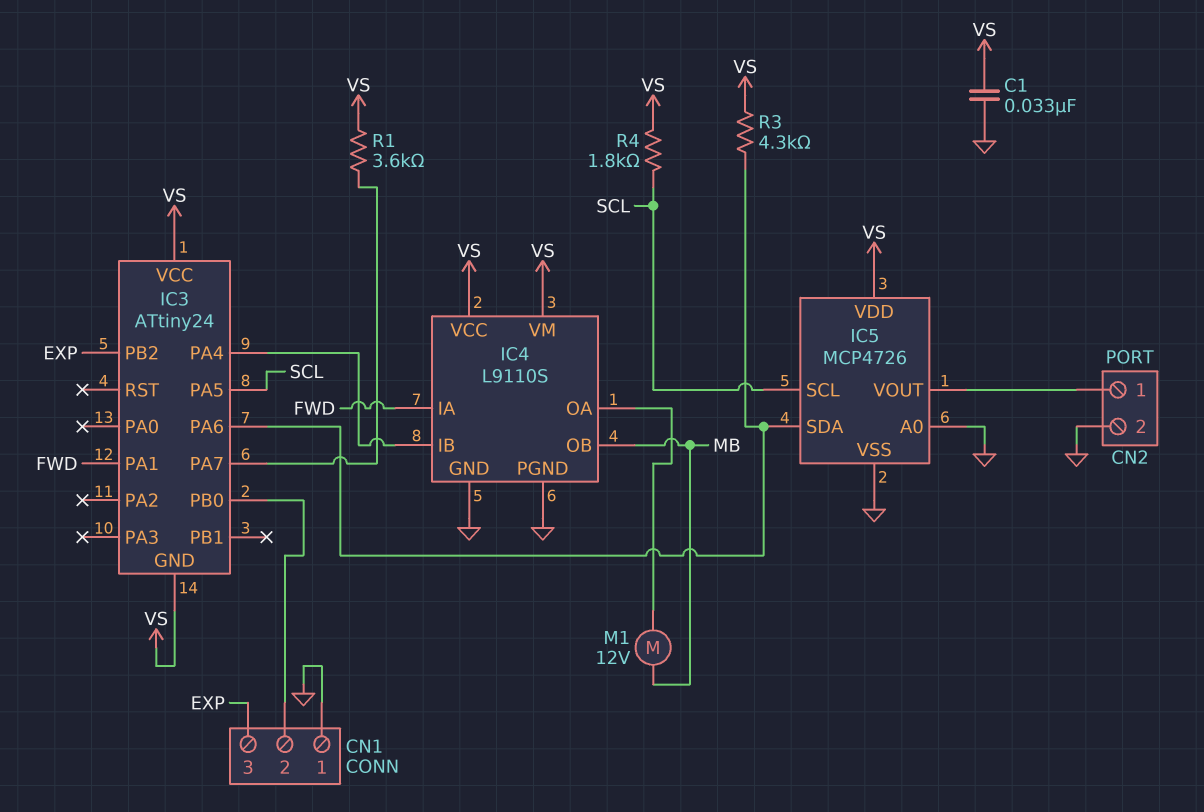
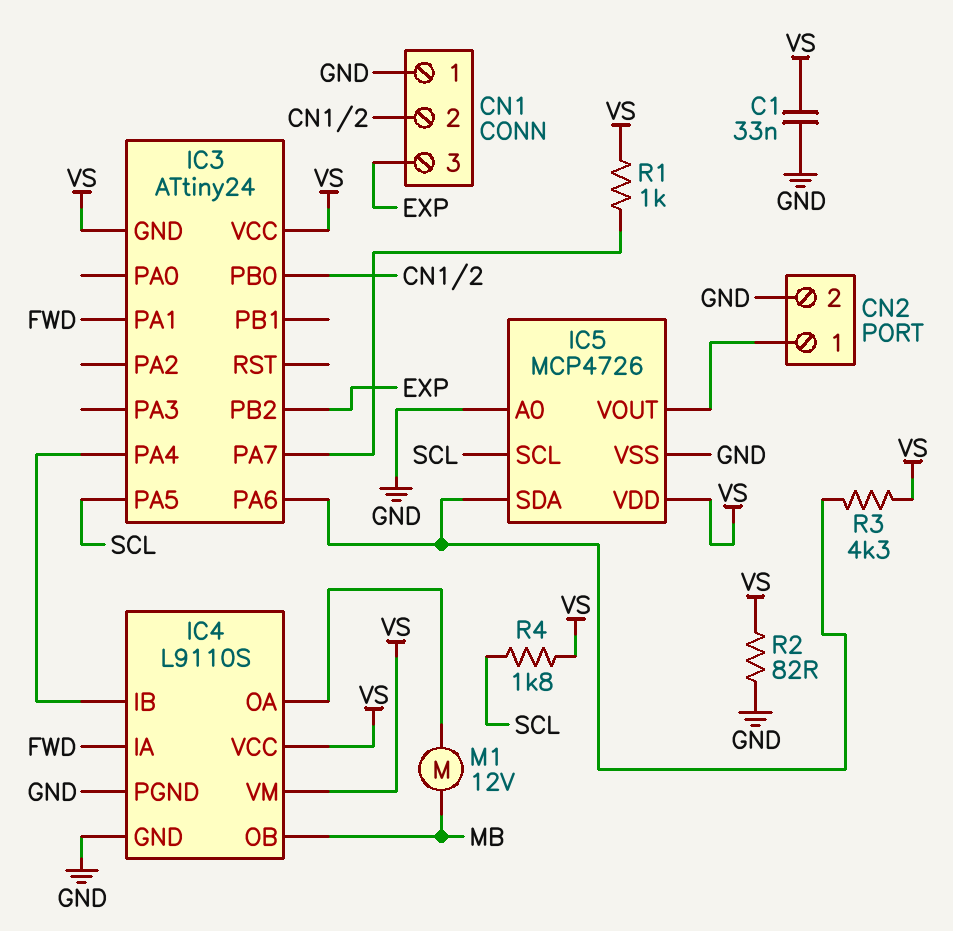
R1: 3.6k (IC3/PA7, VS) -> 1k (IC3/PA7, VS)
R2: none -> 82 (GND, VS)

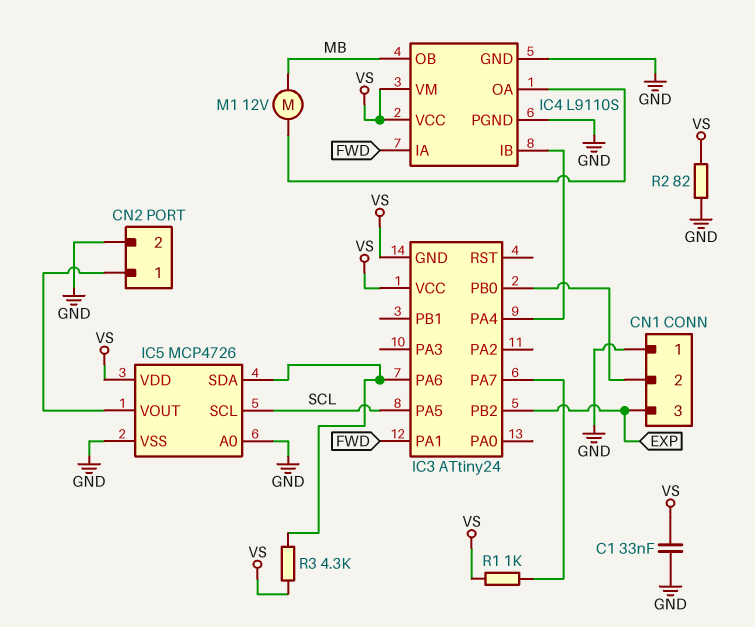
R4: 1.8k (SCL, VS) -> none

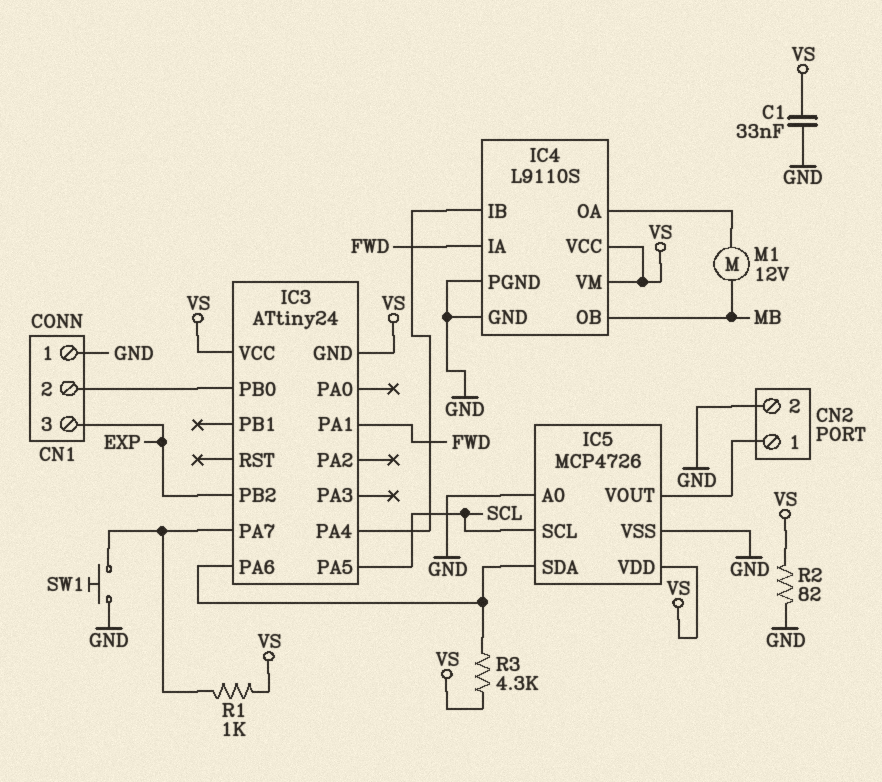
SW1: none -> button (GND, IC3/PA7)

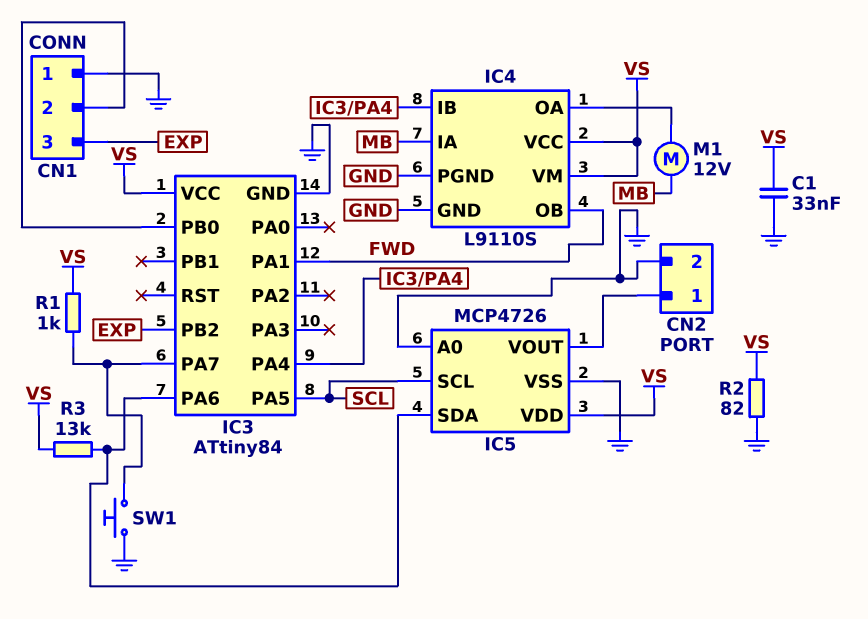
IC3: ATtiny24 -> ATtiny84
IC3 pin GND: VS -> GND
IC4 pin IA: FWD -> MB
IC4 pin OB: MB -> FWD
R3: 4.3k (IC3/PA6, VS) -> 13k (IC3/PA6, VS)

